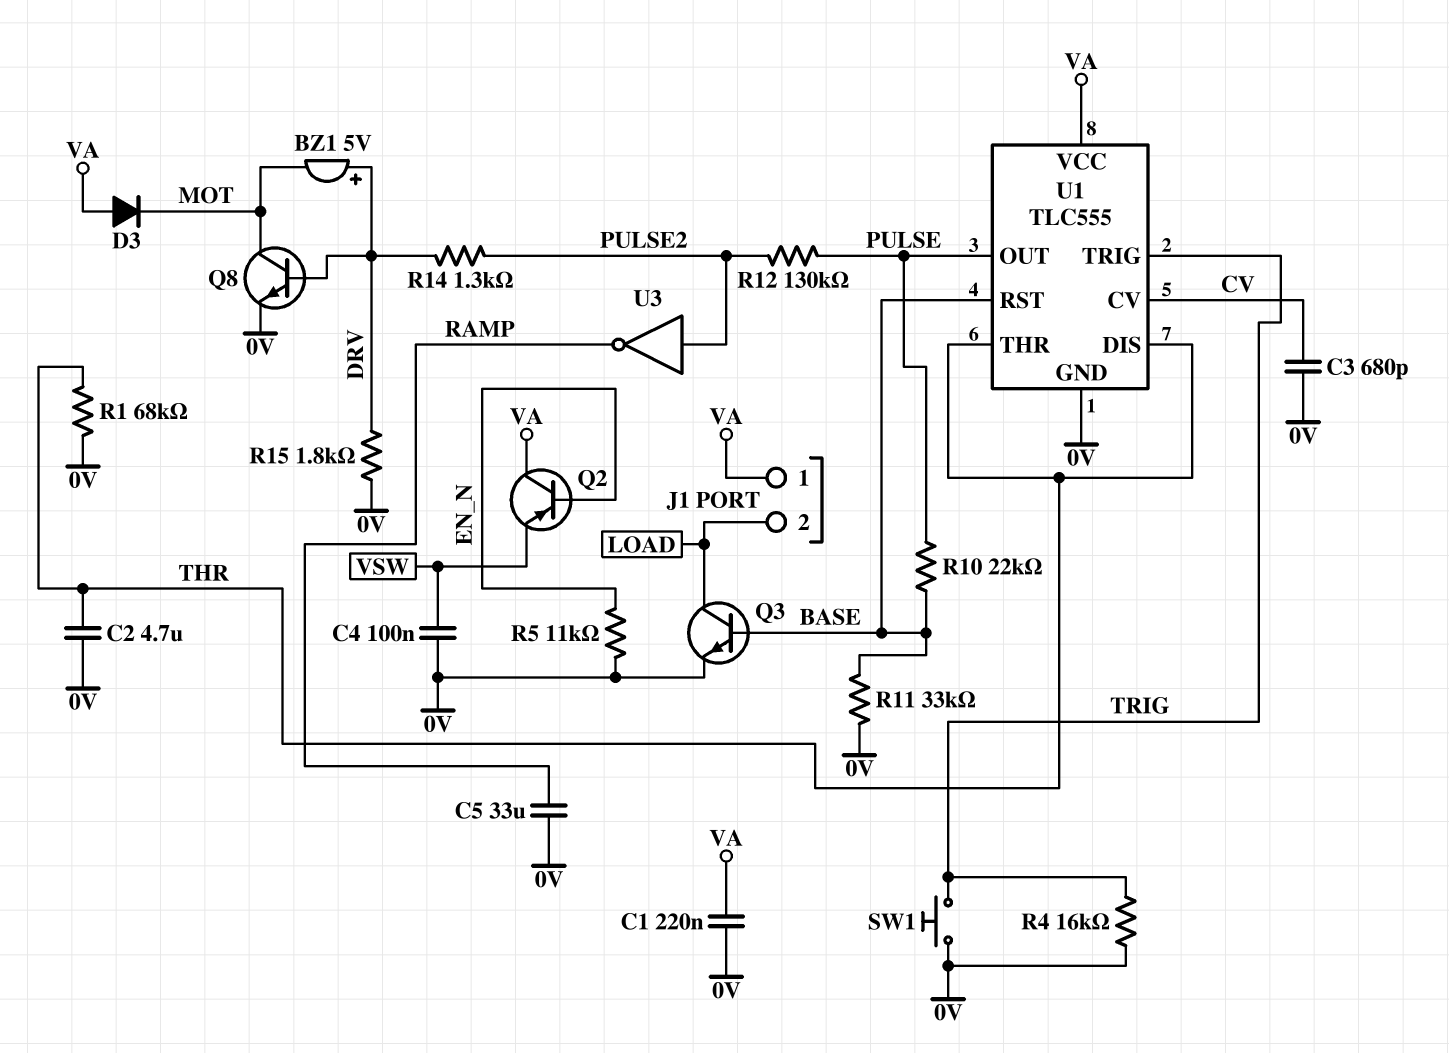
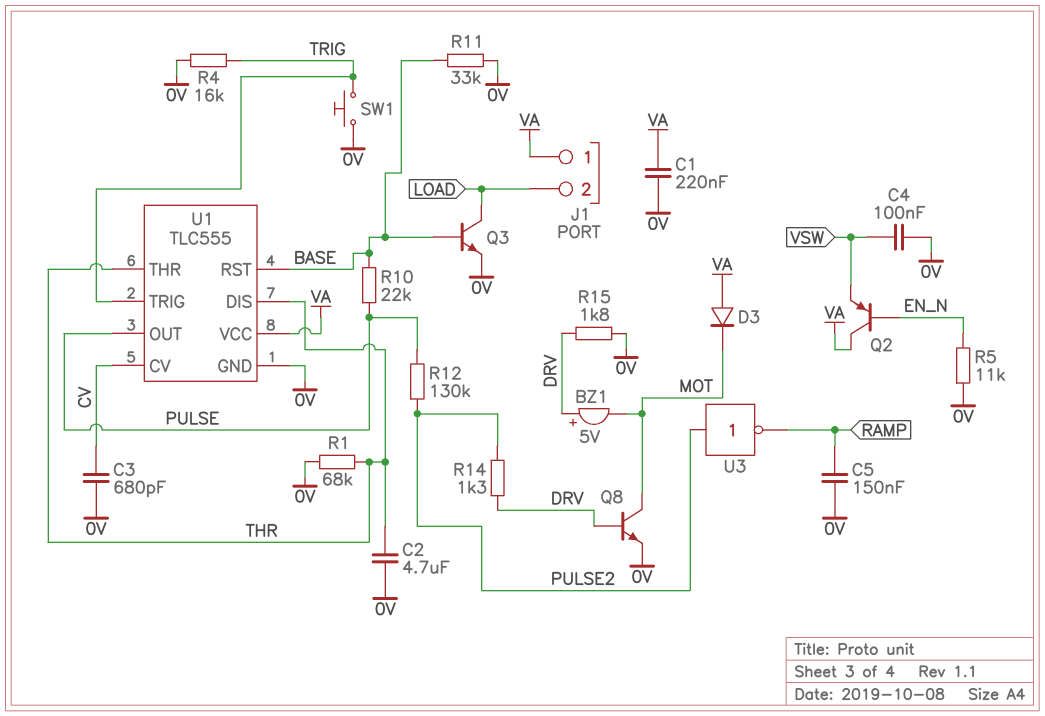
C5: 33uF (0V, RAMP) -> 150nF (0V, RAMP)

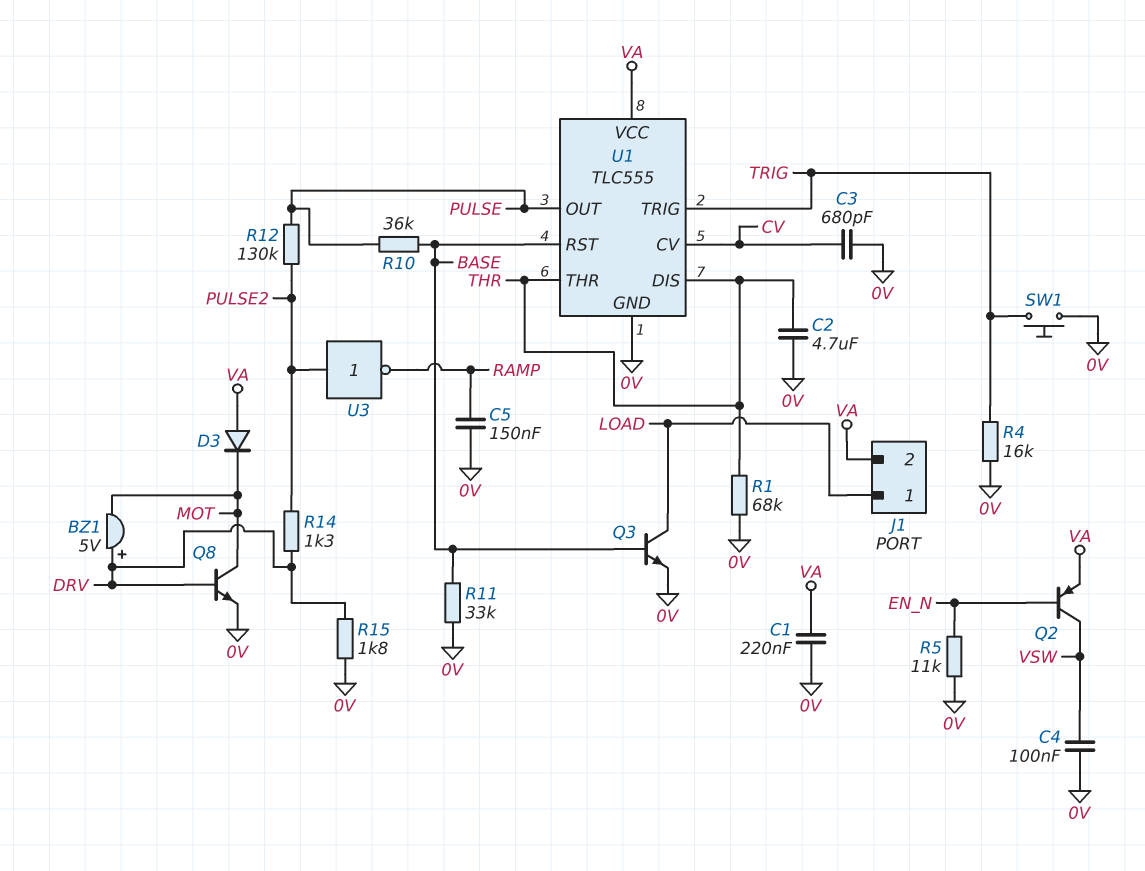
J1 pin 1: VA -> LOAD
J1 pin 2: LOAD -> VA
Q2: PNP (B EN_N, C VA, E VSW) -> PNP (B EN_N, C VSW, E VA)
R10: 22k (BASE, PULSE) -> 36k (BASE, PULSE)

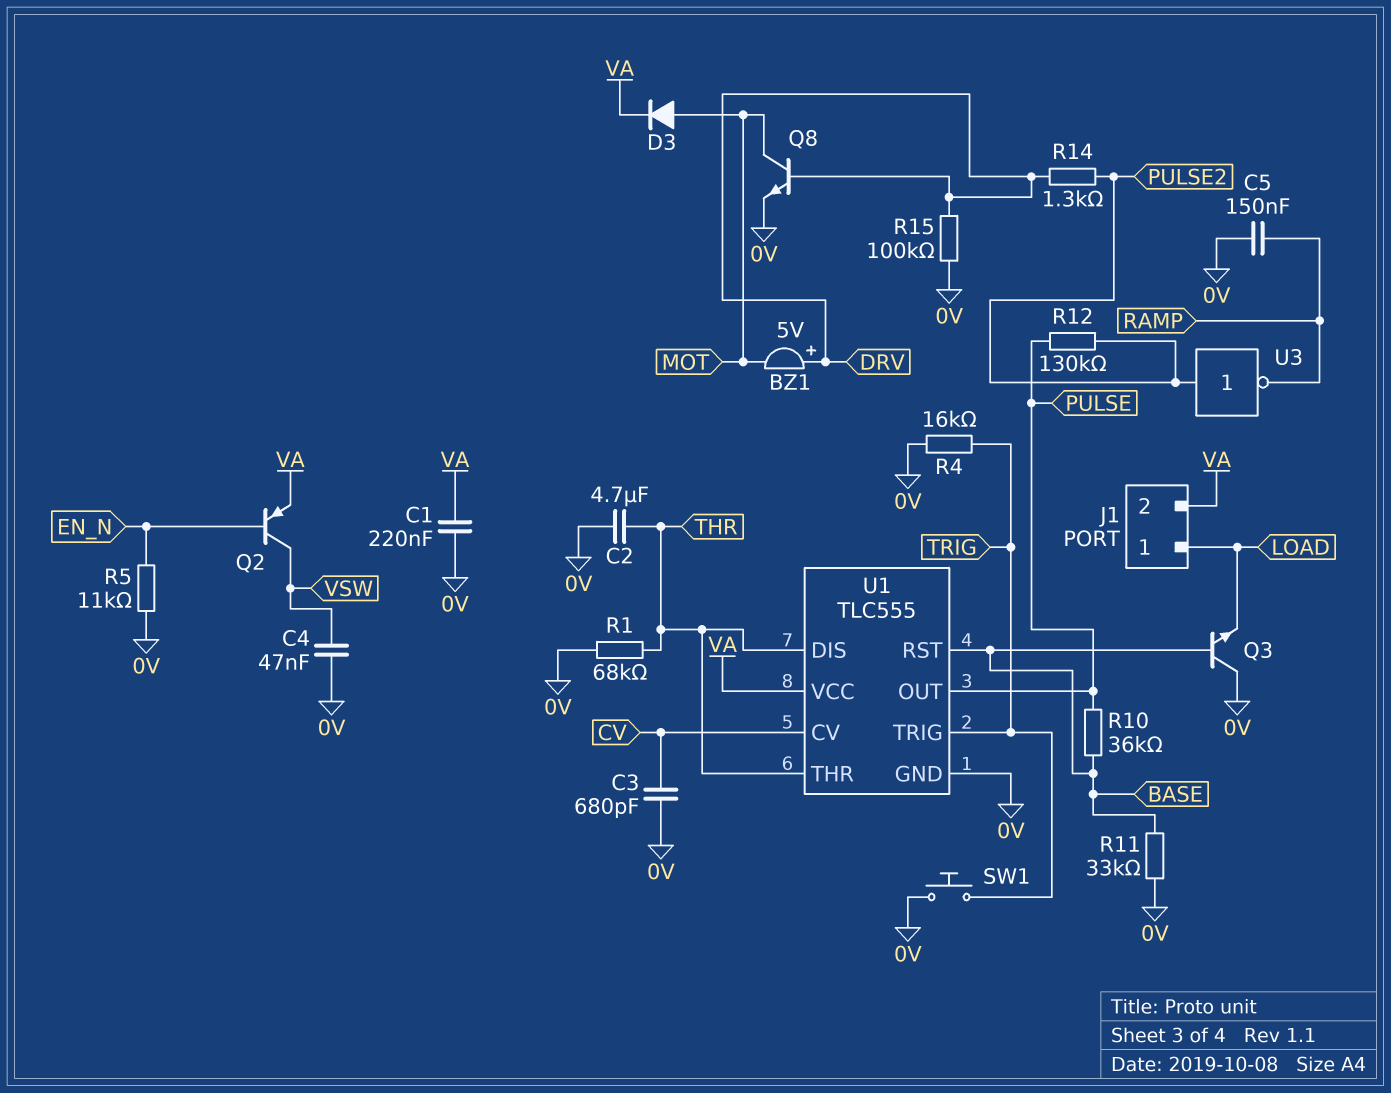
C4: 100nF (0V, VSW) -> 47nF (0V, VSW)
D3: diode (A VA, K MOT) -> diode (A MOT, K VA)
Q3: NPN (B BASE, C LOAD, E 0V) -> NPN (B BASE, C 0V, E LOAD)
R15: 1.8k (0V, DRV) -> 100k (0V, DRV)

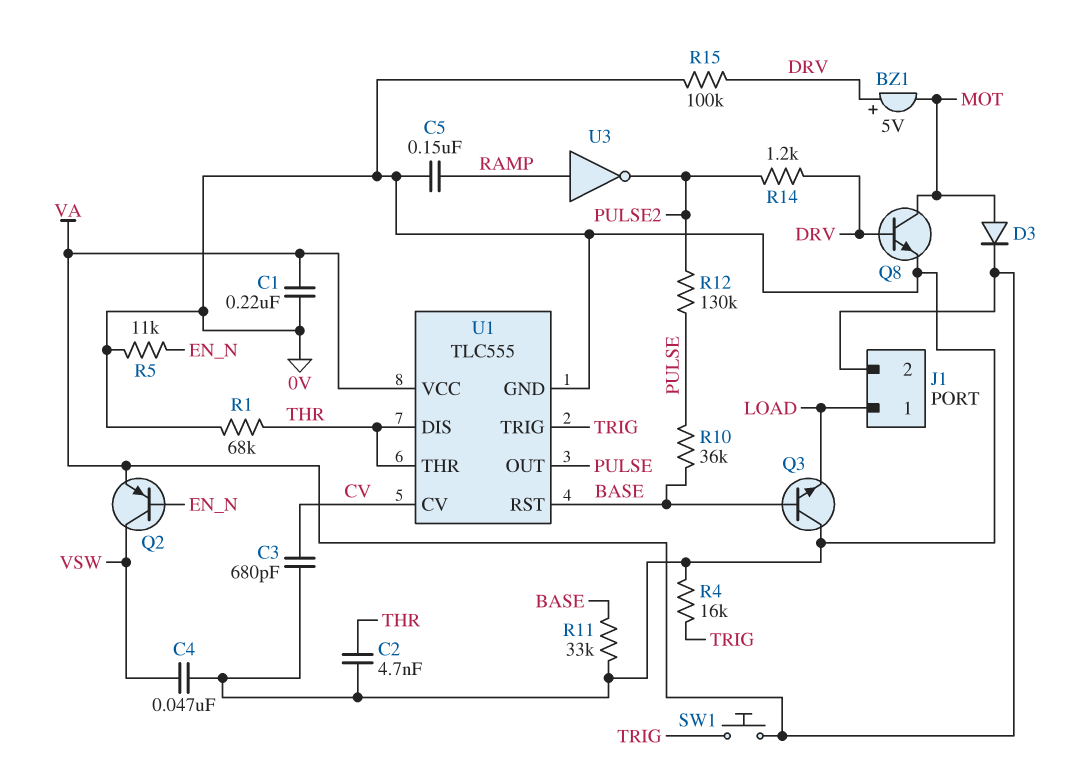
C2: 4.7uF (0V, THR) -> 4.7nF (0V, THR)
R14: 1.3k (DRV, PULSE2) -> 1.2k (DRV, PULSE2)
SW1: button (0V, TRIG) -> button (TRIG, VA)
U3: NOT (in PULSE2, out RAMP) -> NOT (in RAMP, out PULSE2)

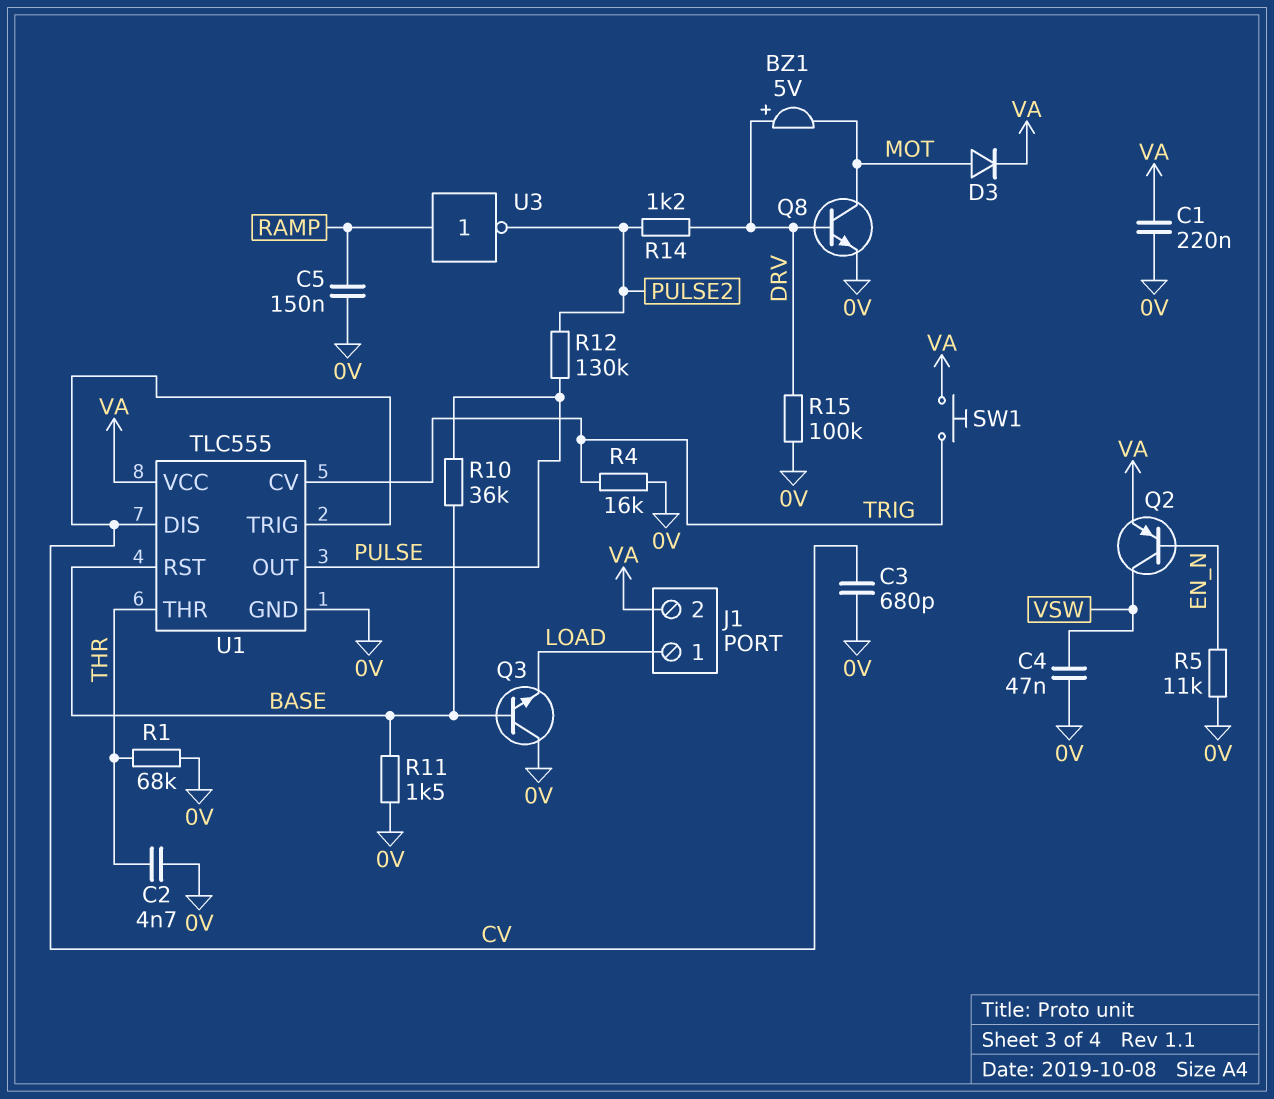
R11: 33k (0V, BASE) -> 1.5k (0V, BASE)
U1 pin CV: CV -> TRIG
U1 pin DIS: THR -> CV
U1 pin TRIG: TRIG -> CV

